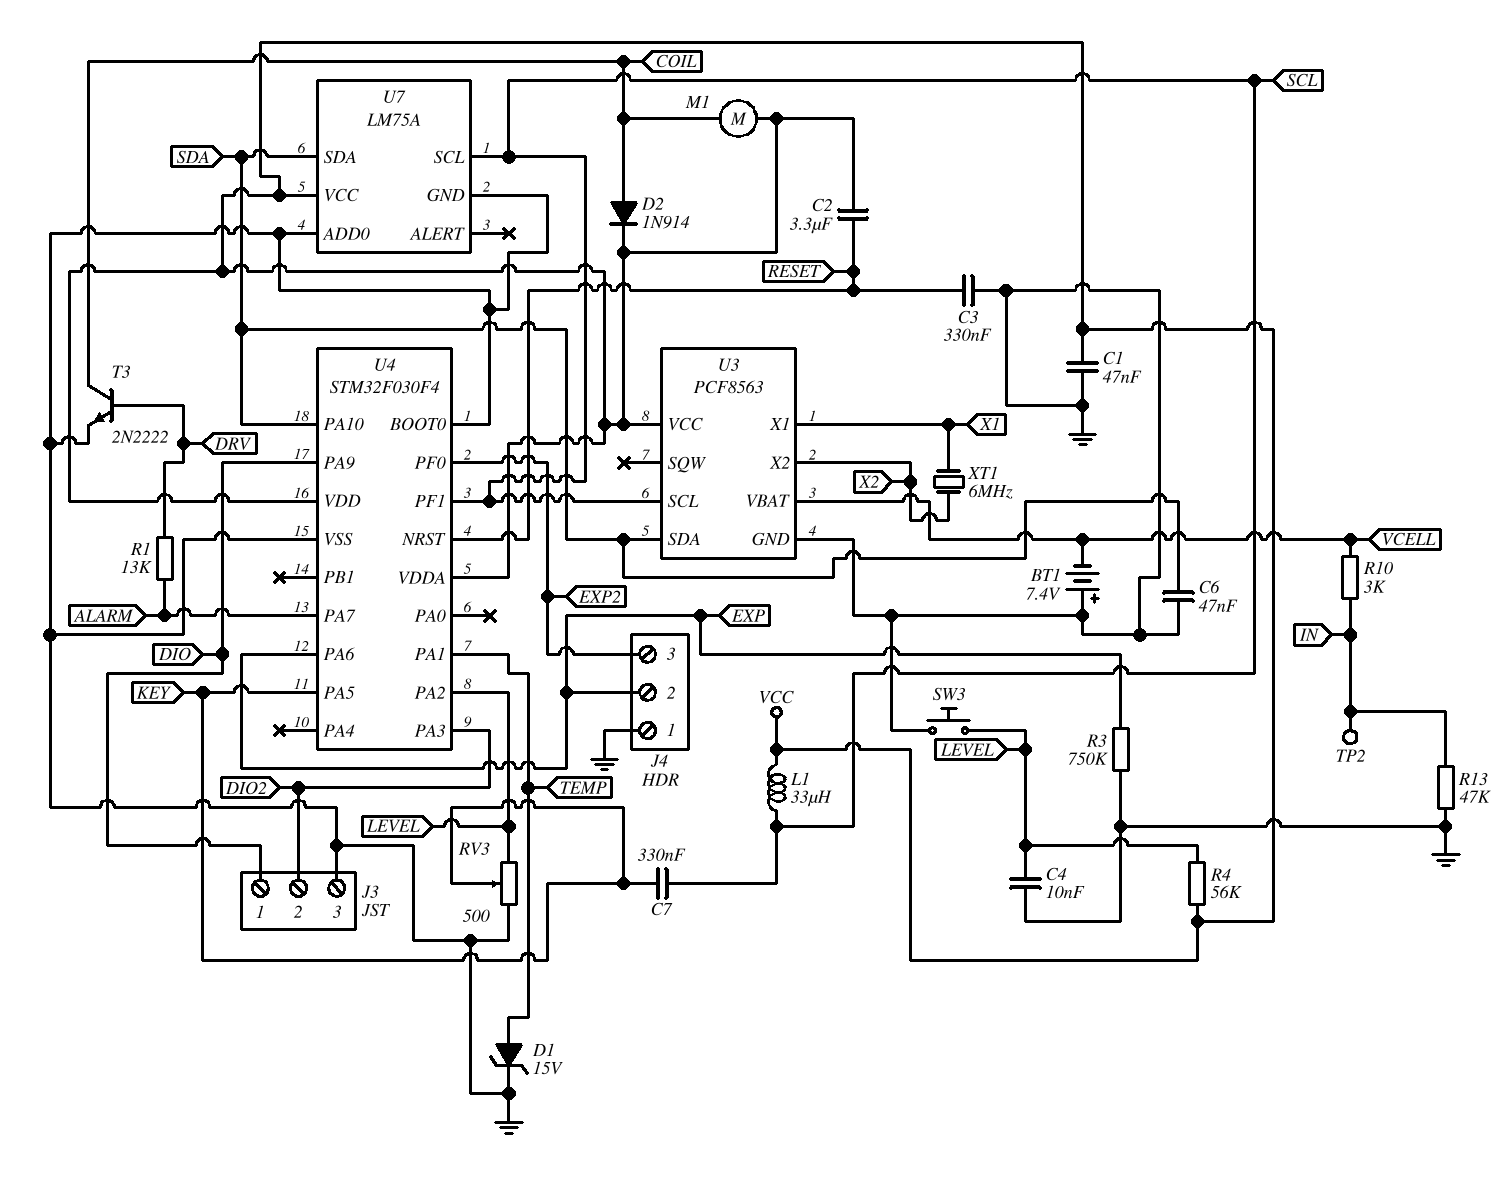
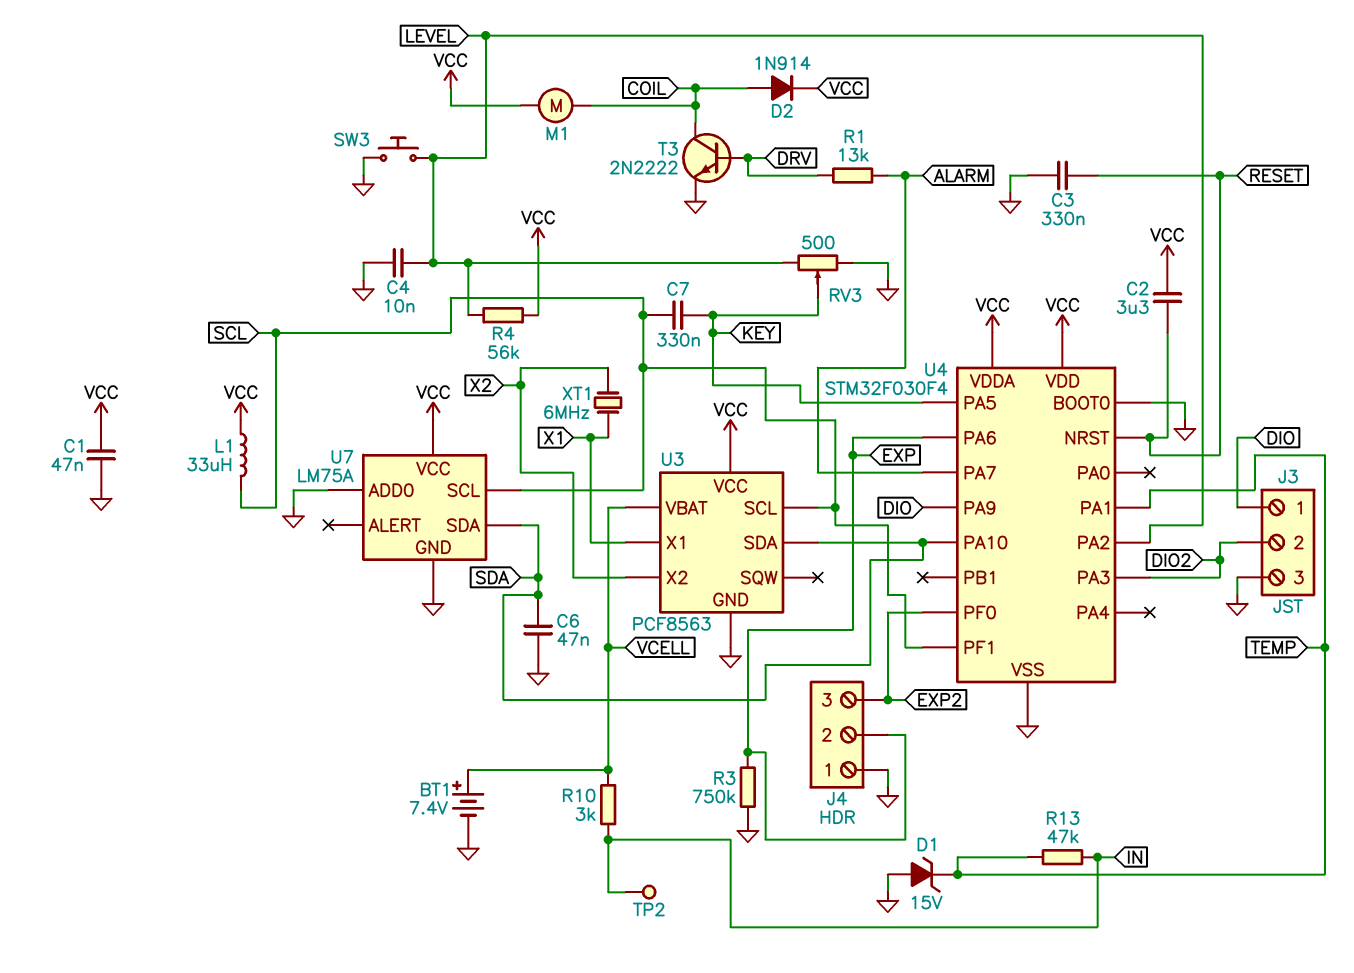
BT1: 7.4V (plus GND, minus VCELL) -> 7.4V (plus VCELL, minus GND)
D1: zener 15V (A TEMP, K GND) -> zener 15V (A GND, K TEMP)
R13: 47k (GND, IN) -> 47k (IN, TEMP)

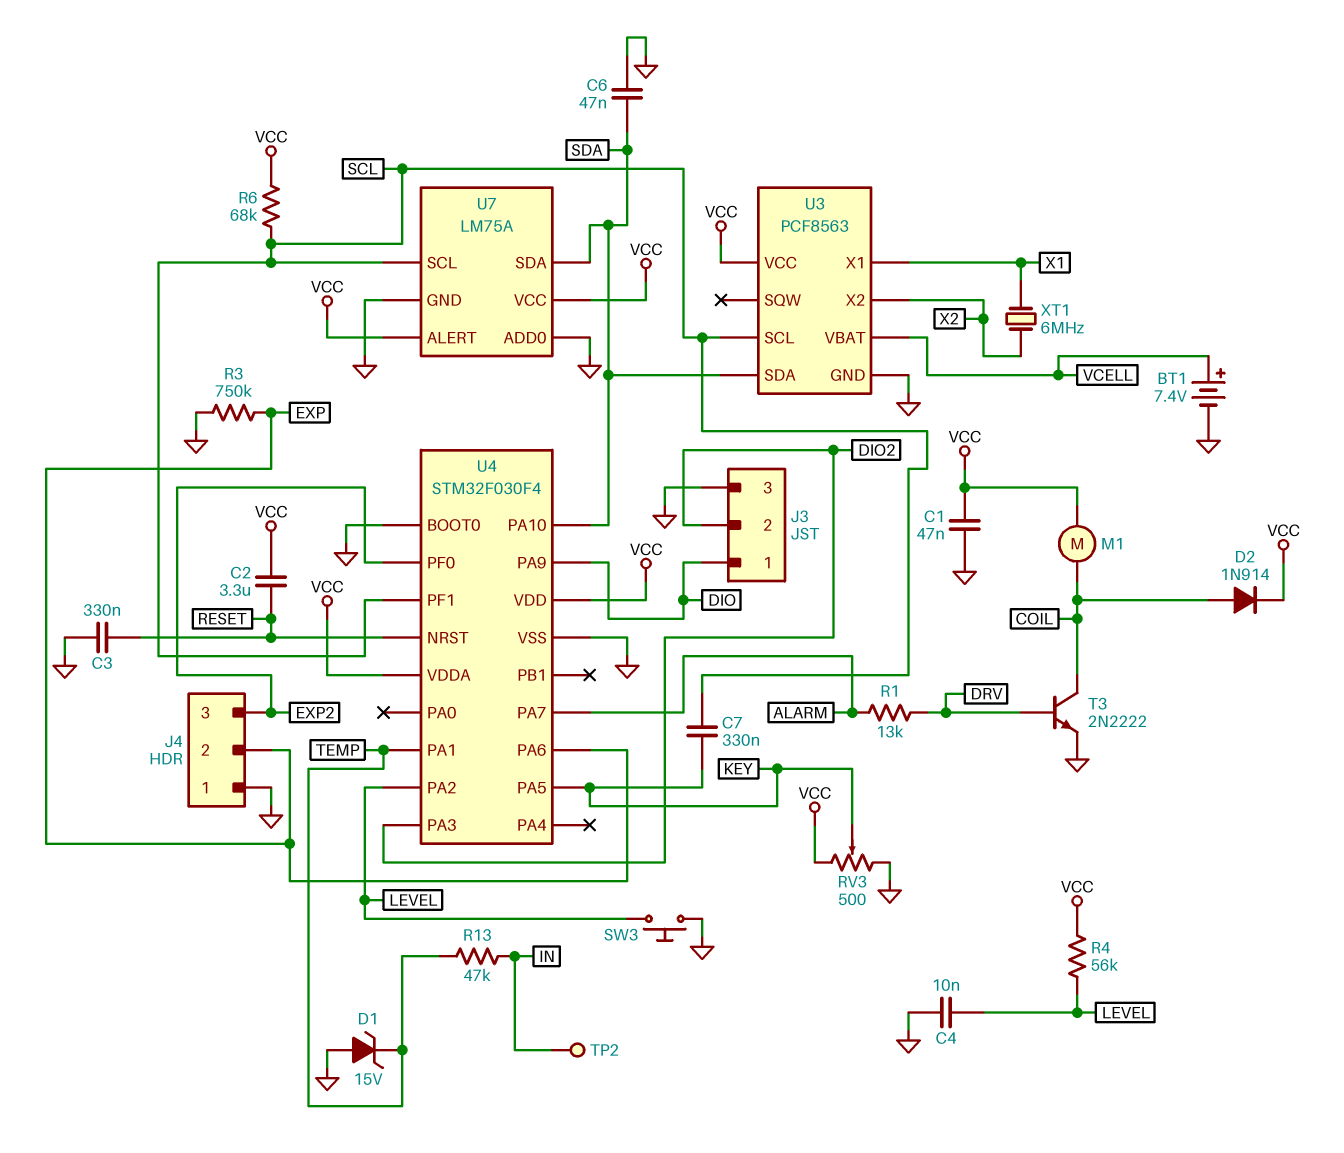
L1: 33uH (SCL, VCC) -> none
R6: none -> 68k (SCL, VCC)
R10: 3k (IN, VCELL) -> none
RV3: 500 (GND, LEVEL, wiper KEY) -> 500 (GND, VCC, wiper KEY)
U7 pin ALERT: none -> VCC

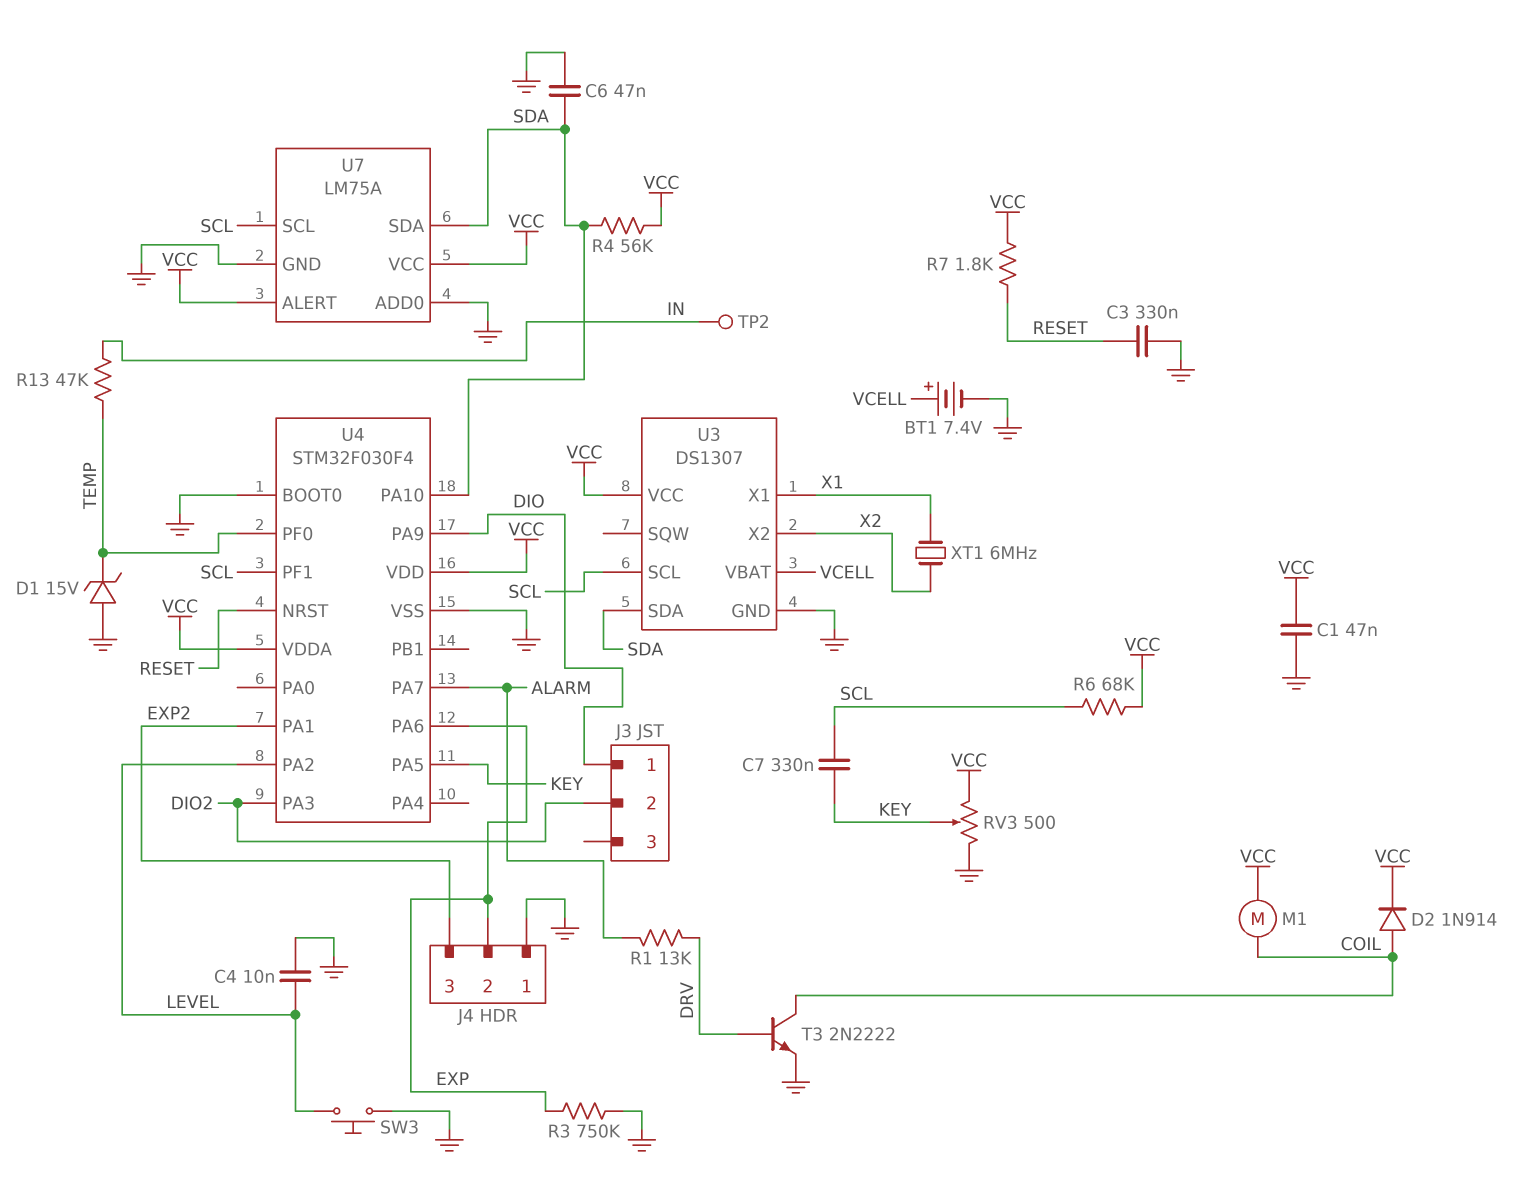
C2: 3.3uF (RESET, VCC) -> none
J3 pin 3: GND -> none
R4: 56k (LEVEL, VCC) -> 56k (SDA, VCC)
R7: none -> 1.8k (RESET, VCC)
U3: PCF8563 -> DS1307
U4 pin PA1: TEMP -> EXP2
U4 pin PF0: EXP2 -> TEMP

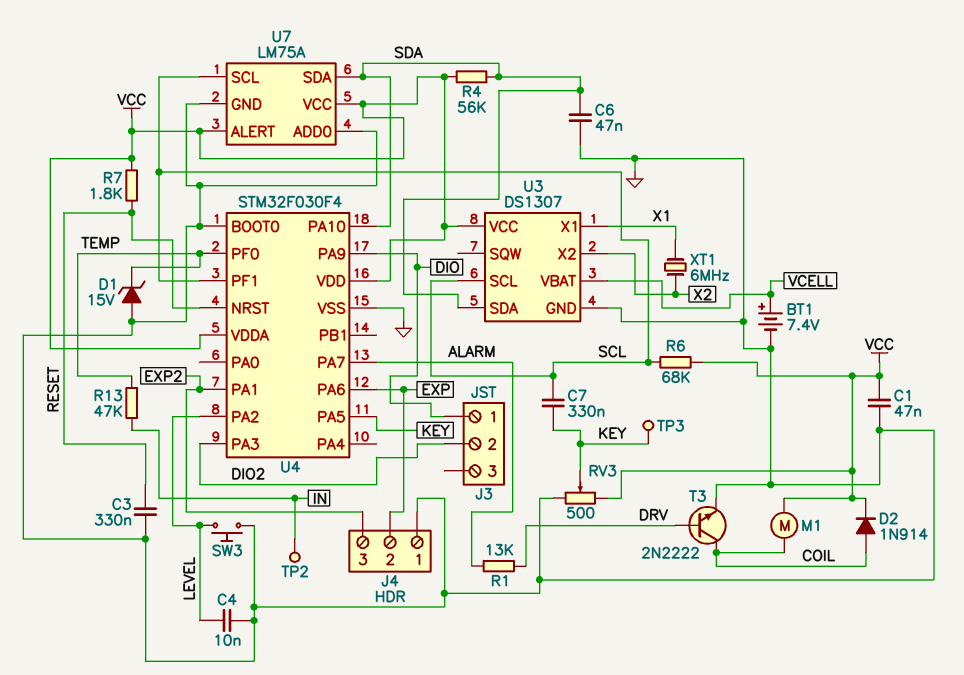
R3: 750k (EXP, GND) -> none
TP3: none -> test point (KEY)

